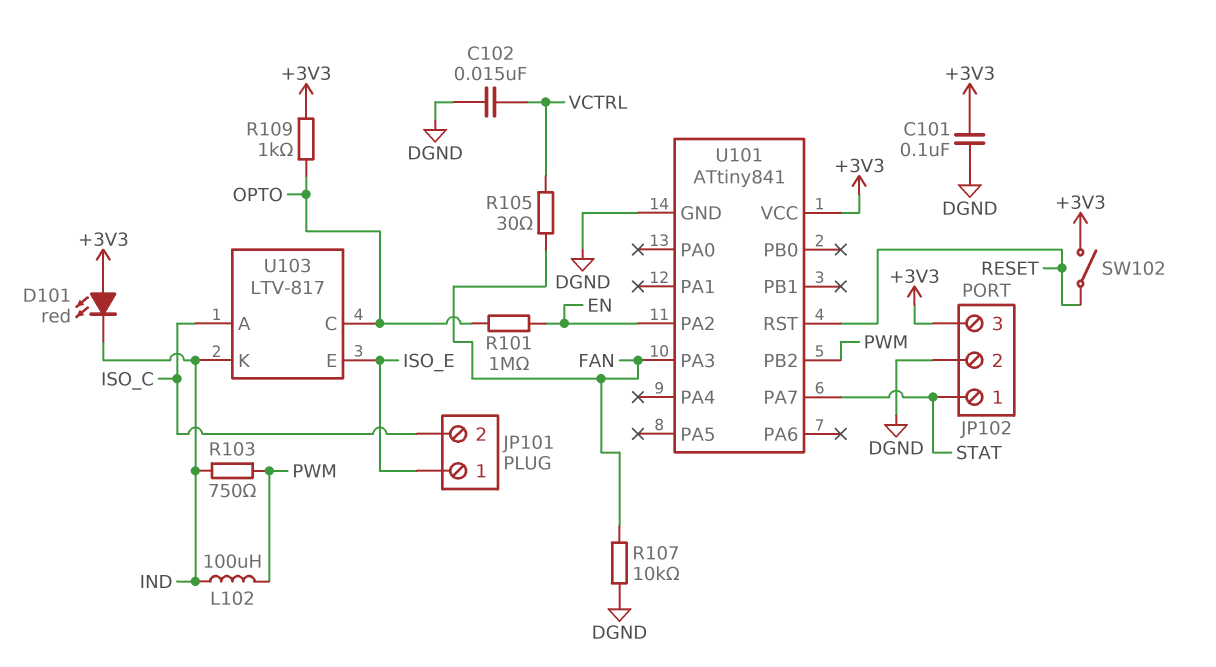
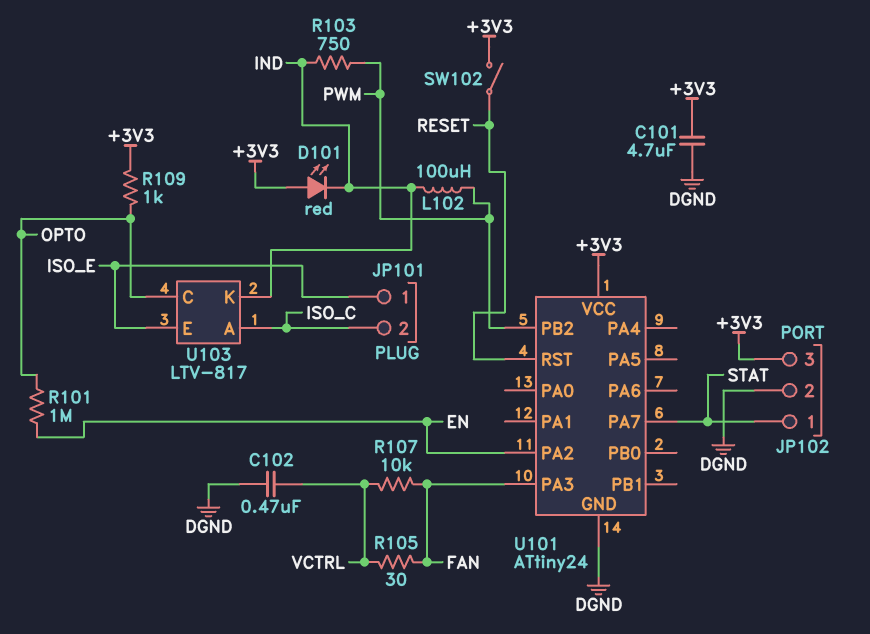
C101: 100nF (+3V3, DGND) -> 4.7uF (+3V3, DGND)
C102: 15nF (DGND, VCTRL) -> 470nF (DGND, VCTRL)
R107: 10k (DGND, FAN) -> 10k (FAN, VCTRL)
U101: ATtiny841 -> ATtiny24

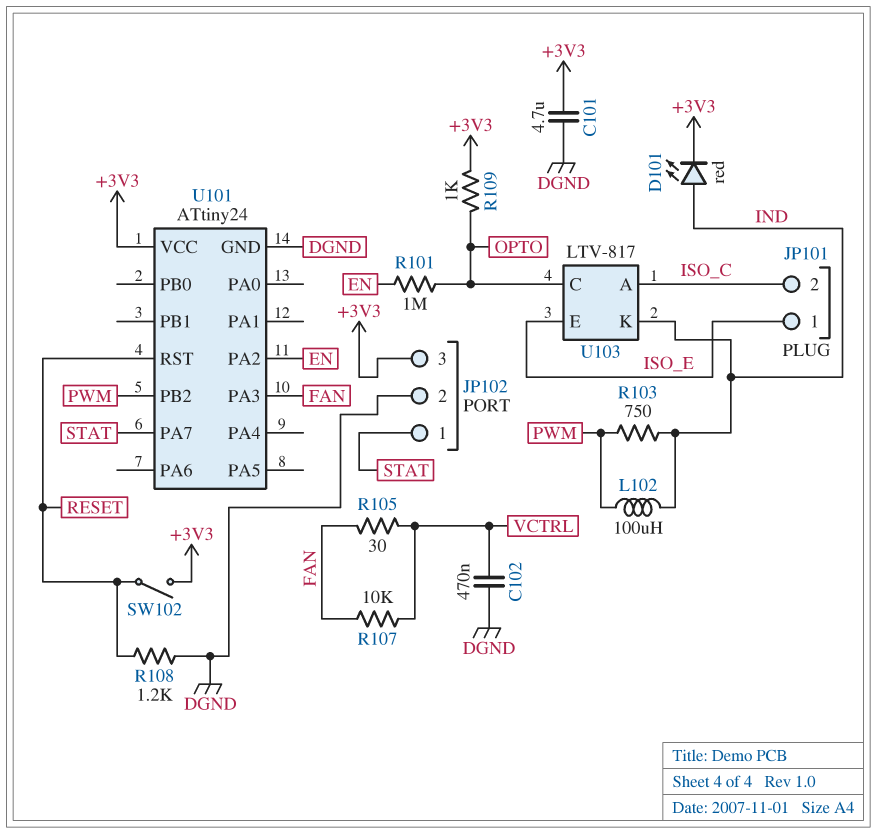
D101: LED red (A +3V3, K IND) -> LED red (A IND, K +3V3)
R108: none -> 1.2k (DGND, RESET)

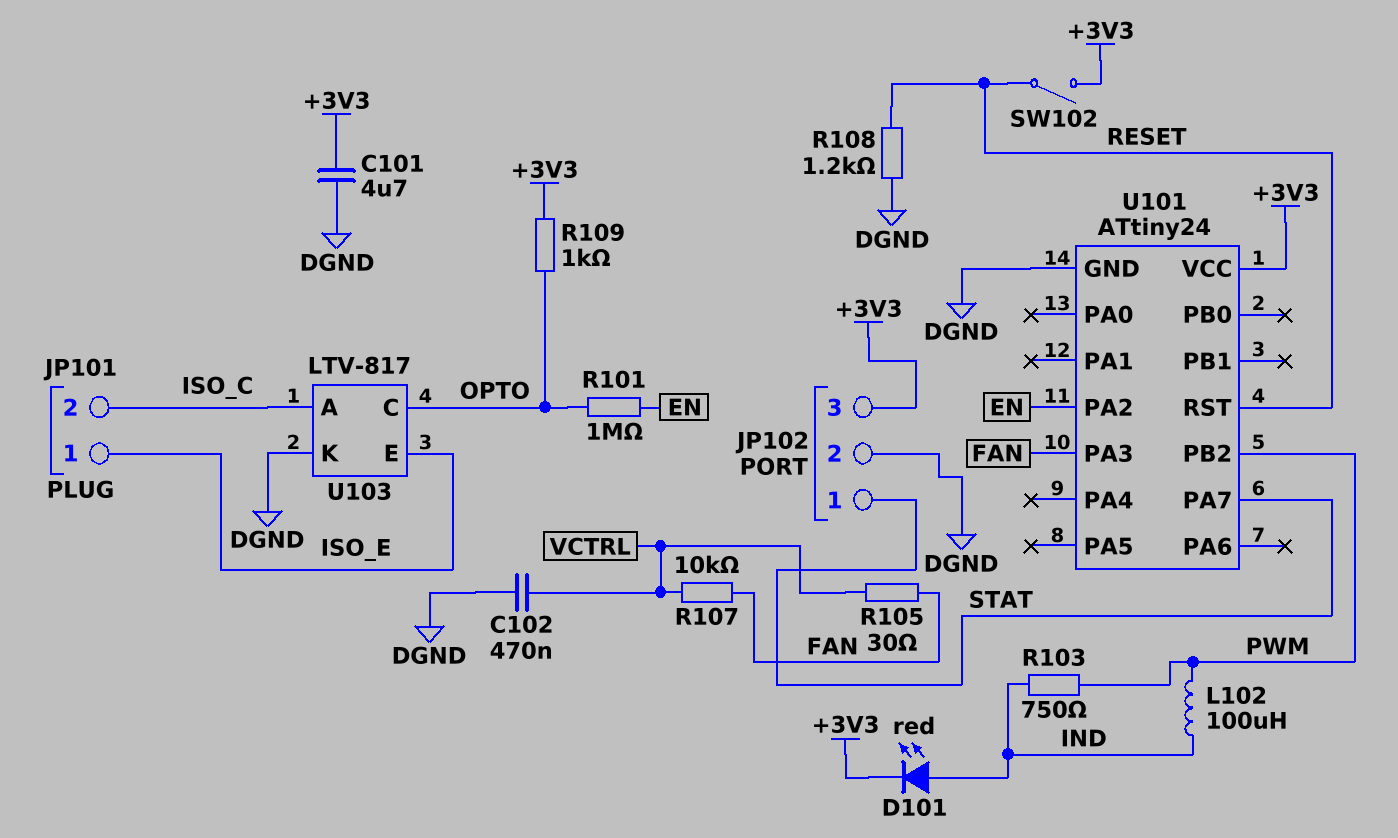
U103 pin K: IND -> DGND

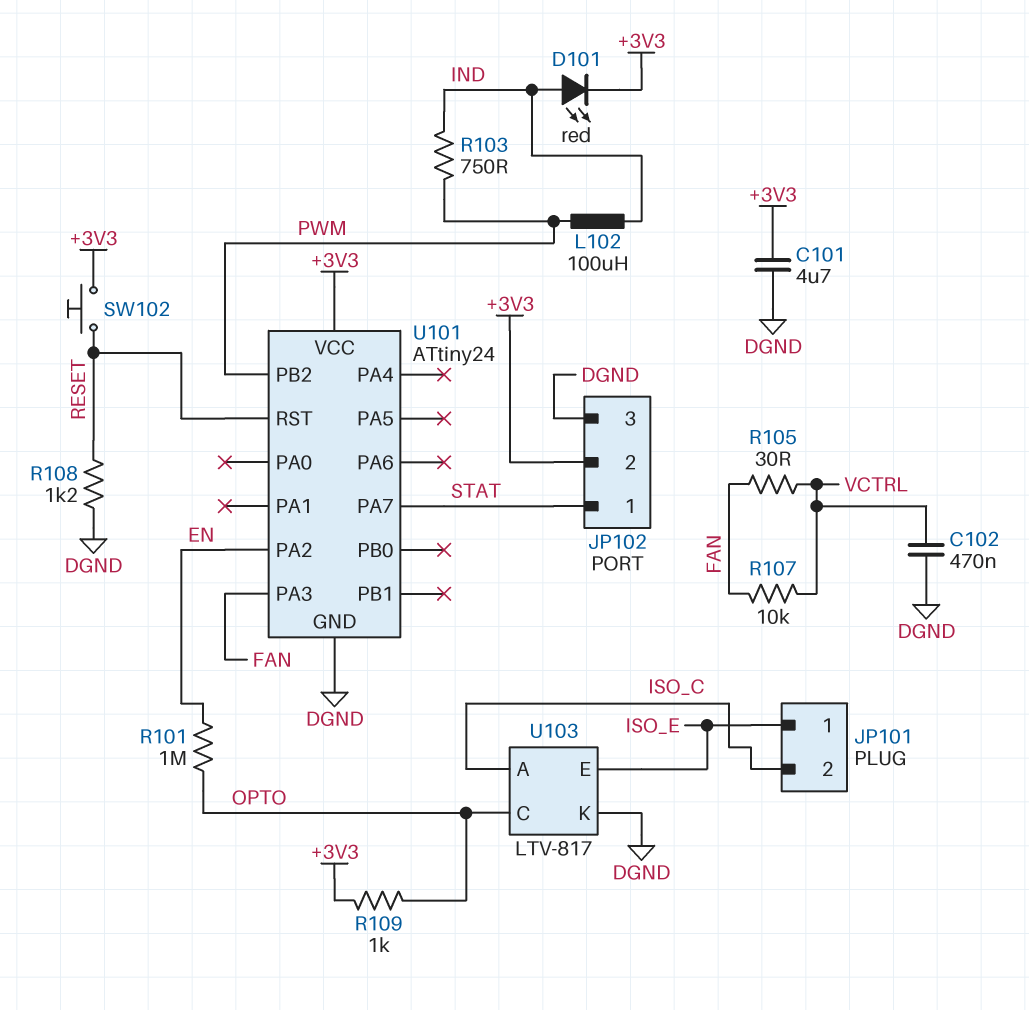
JP102 pin 2: DGND -> +3V3
JP102 pin 3: +3V3 -> DGND
SW102: switch (+3V3, RESET) -> button (+3V3, RESET)

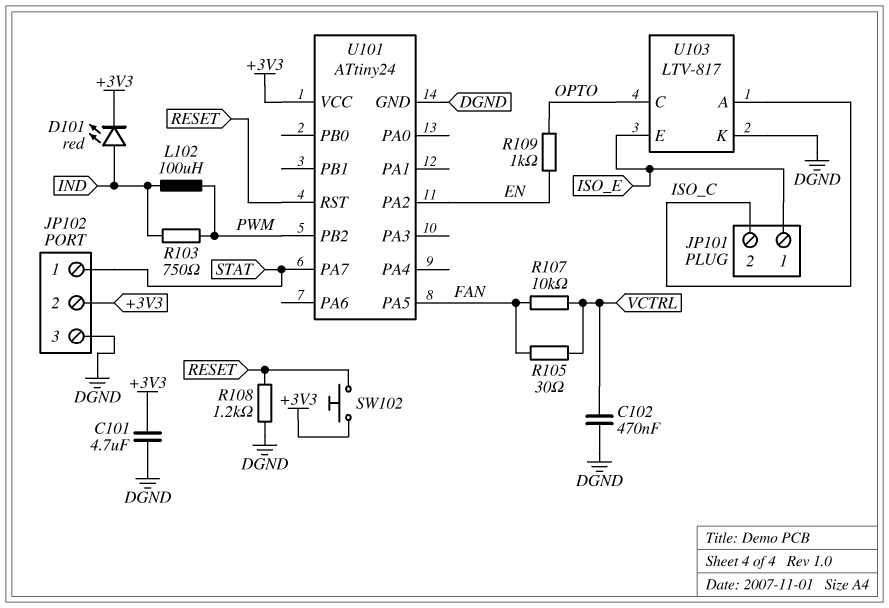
R101: 1M (EN, OPTO) -> none
R109: 1k (+3V3, OPTO) -> 1k (EN, OPTO)
U101 pin PA3: FAN -> none
U101 pin PA5: none -> FAN

